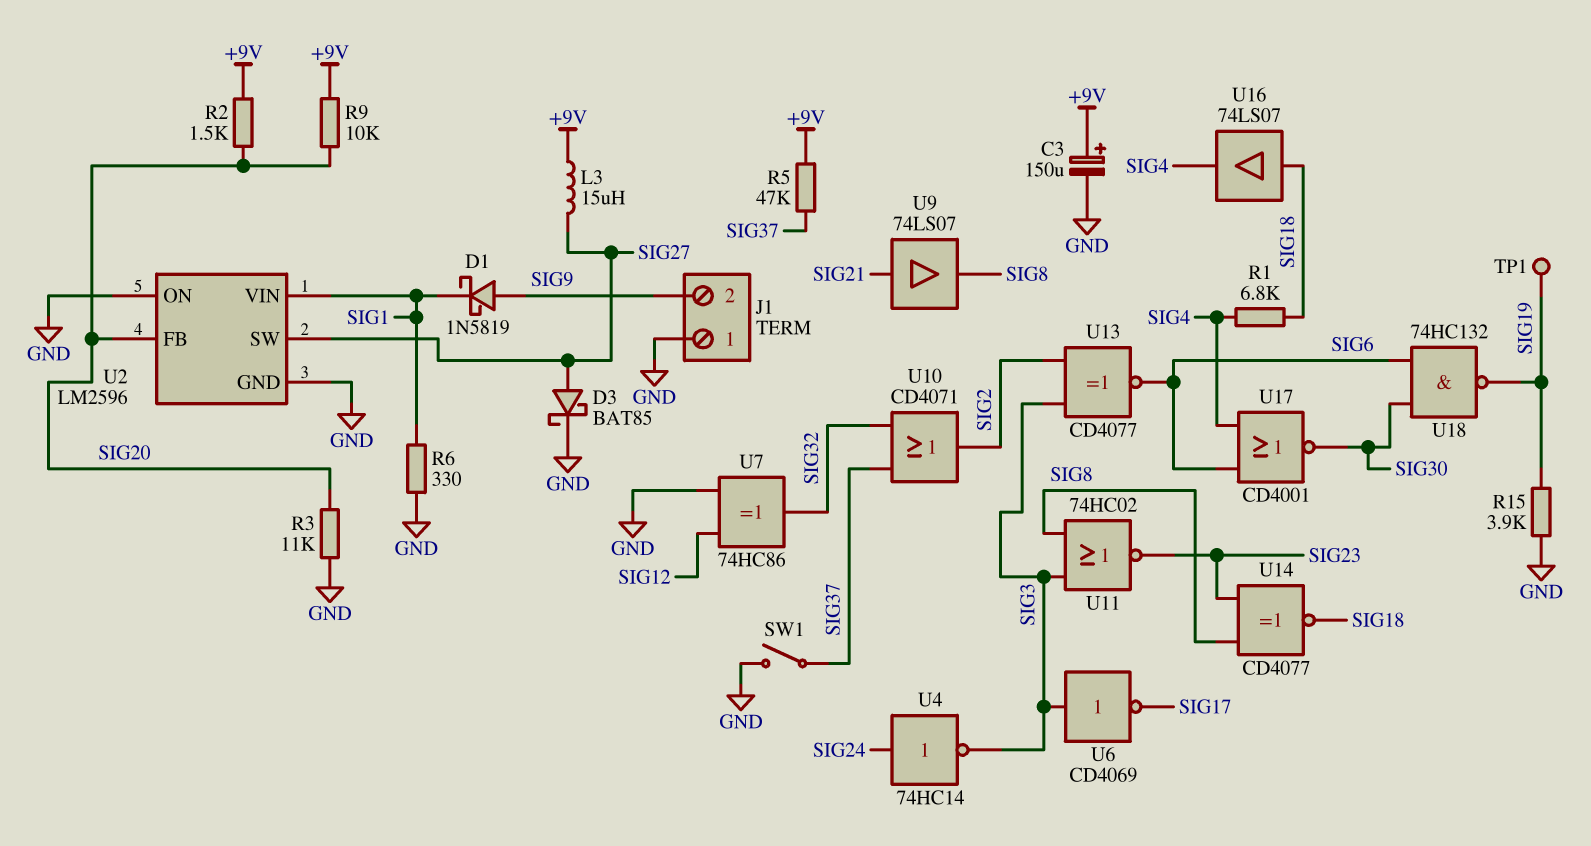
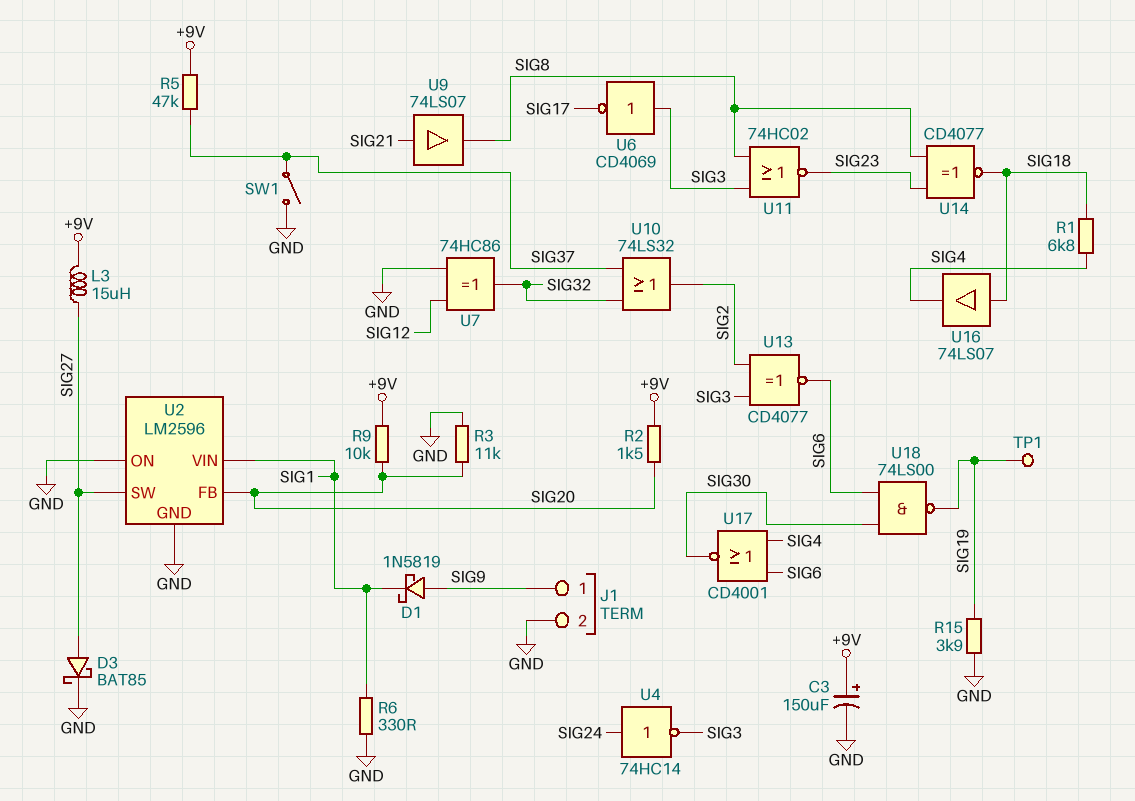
J1 pin 1: GND -> SIG9
J1 pin 2: SIG9 -> GND
U10: OR CD4071 (in SIG32, in SIG37, out SIG2) -> OR 74LS32 (in SIG32, in SIG37, out SIG2)
U18: NAND 74HC132 (in SIG6, in SIG30, out SIG19) -> NAND 74LS00 (in SIG6, in SIG30, out SIG19)

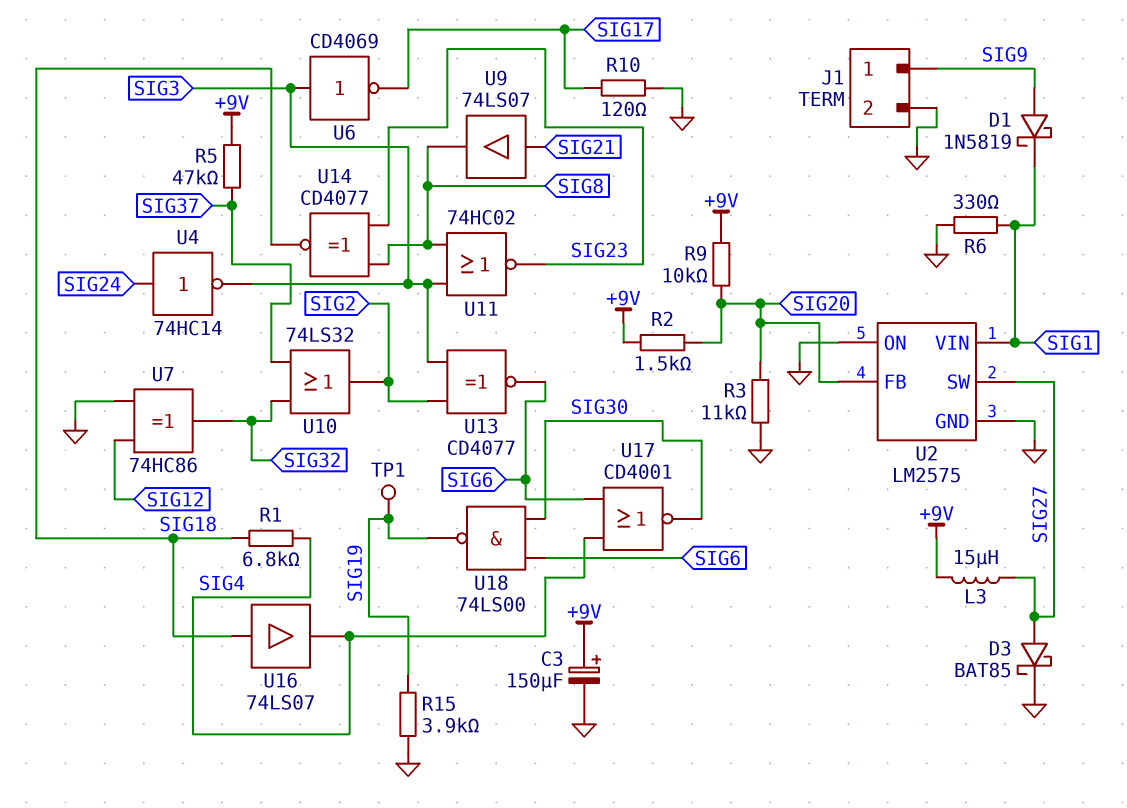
R10: none -> 120 (GND, SIG17)
SW1: switch (GND, SIG37) -> none
U2: LM2596 -> LM2575

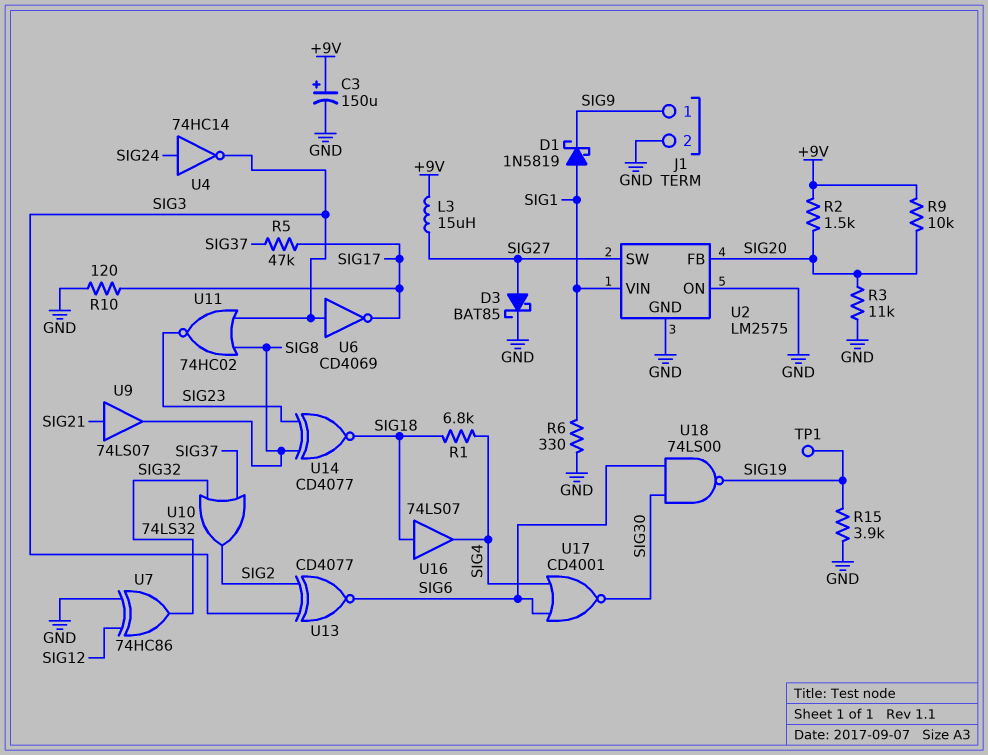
D1: schottky 1N5819 (A SIG9, K SIG1) -> schottky 1N5819 (A SIG1, K SIG9)
R5: 47k (+9V, SIG37) -> 47k (SIG17, SIG37)

